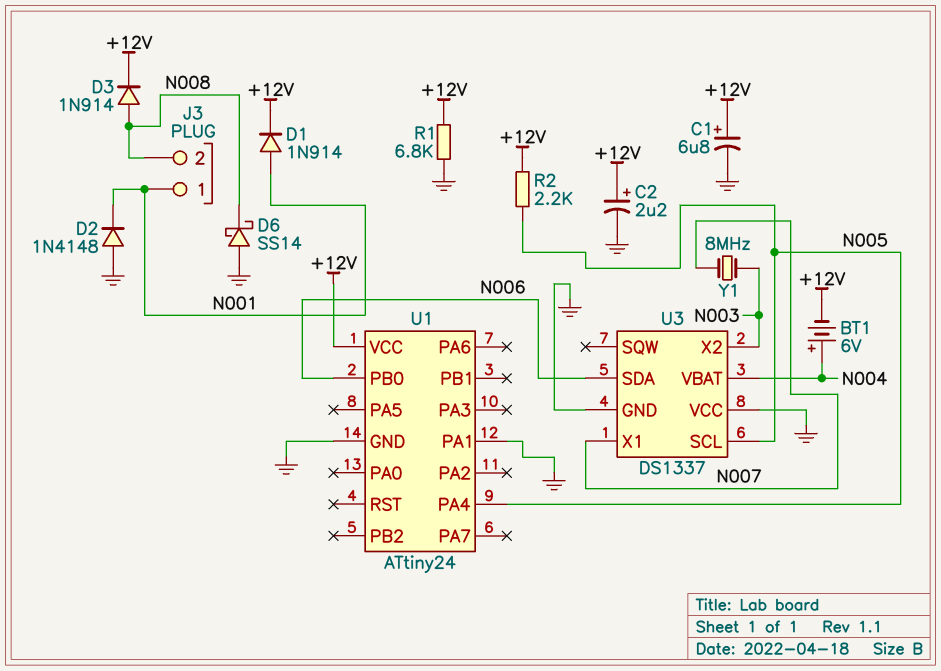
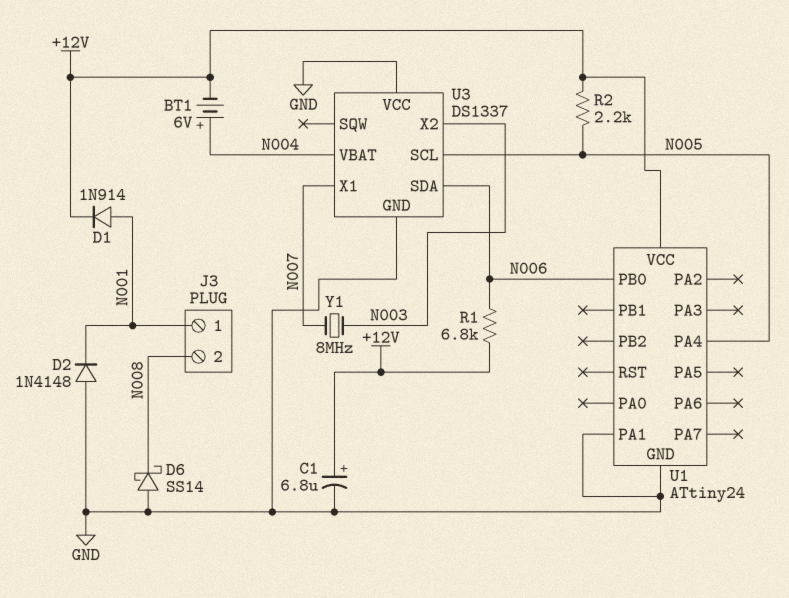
C2: 2.2uF (plus +12V, minus GND) -> none
D3: diode 1N914 (A N008, K +12V) -> none
R1: 6.8k (+12V, GND) -> 6.8k (+12V, N006)

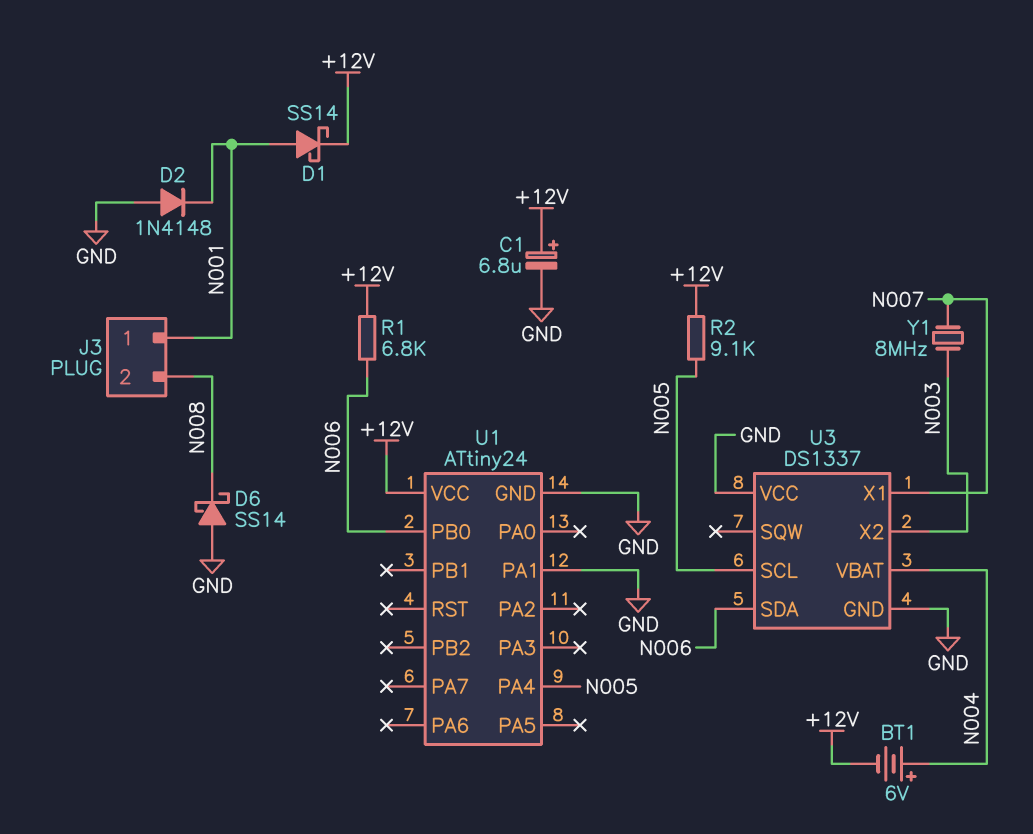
D1: diode 1N914 (A N001, K +12V) -> schottky SS14 (A N001, K +12V)
R2: 2.2k (+12V, N005) -> 9.1k (+12V, N005)

